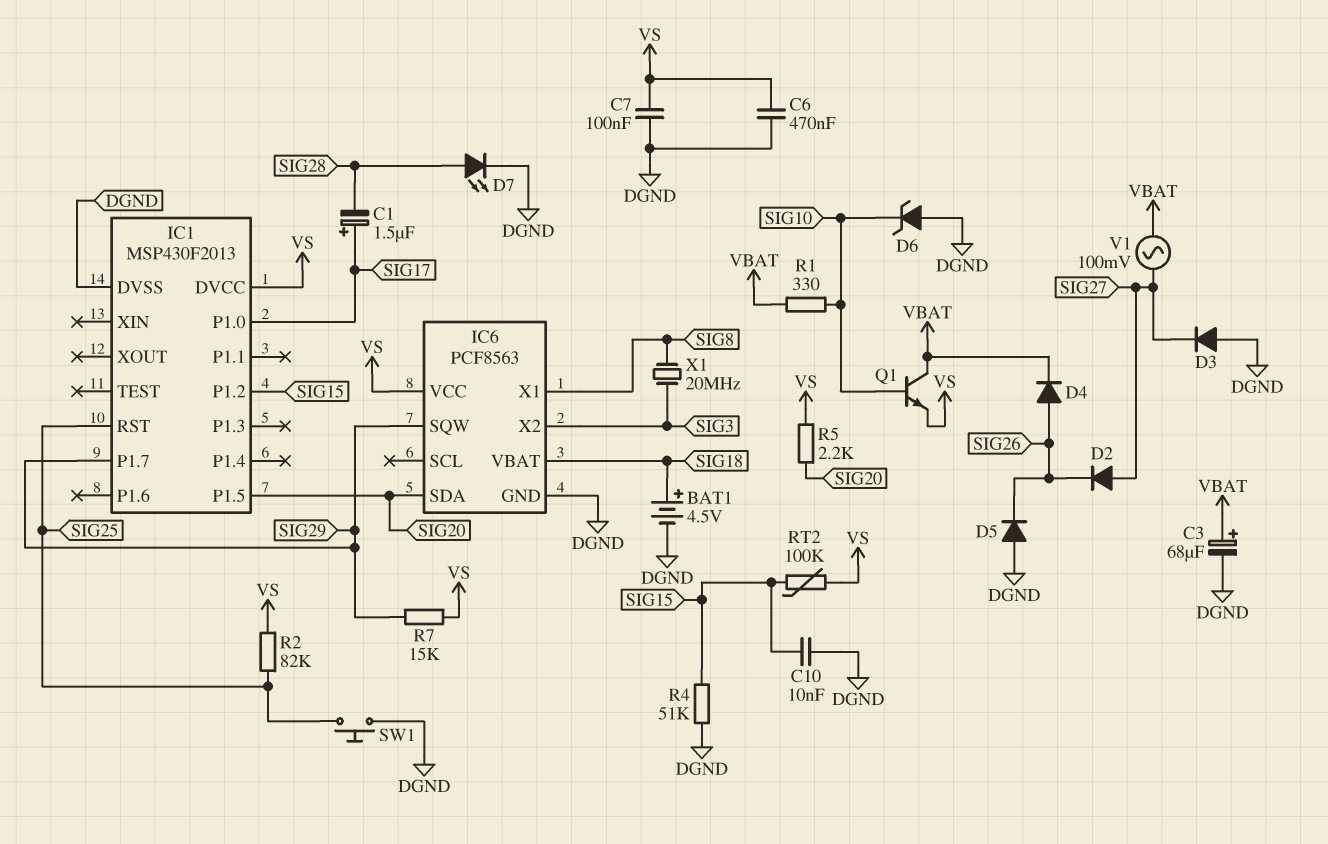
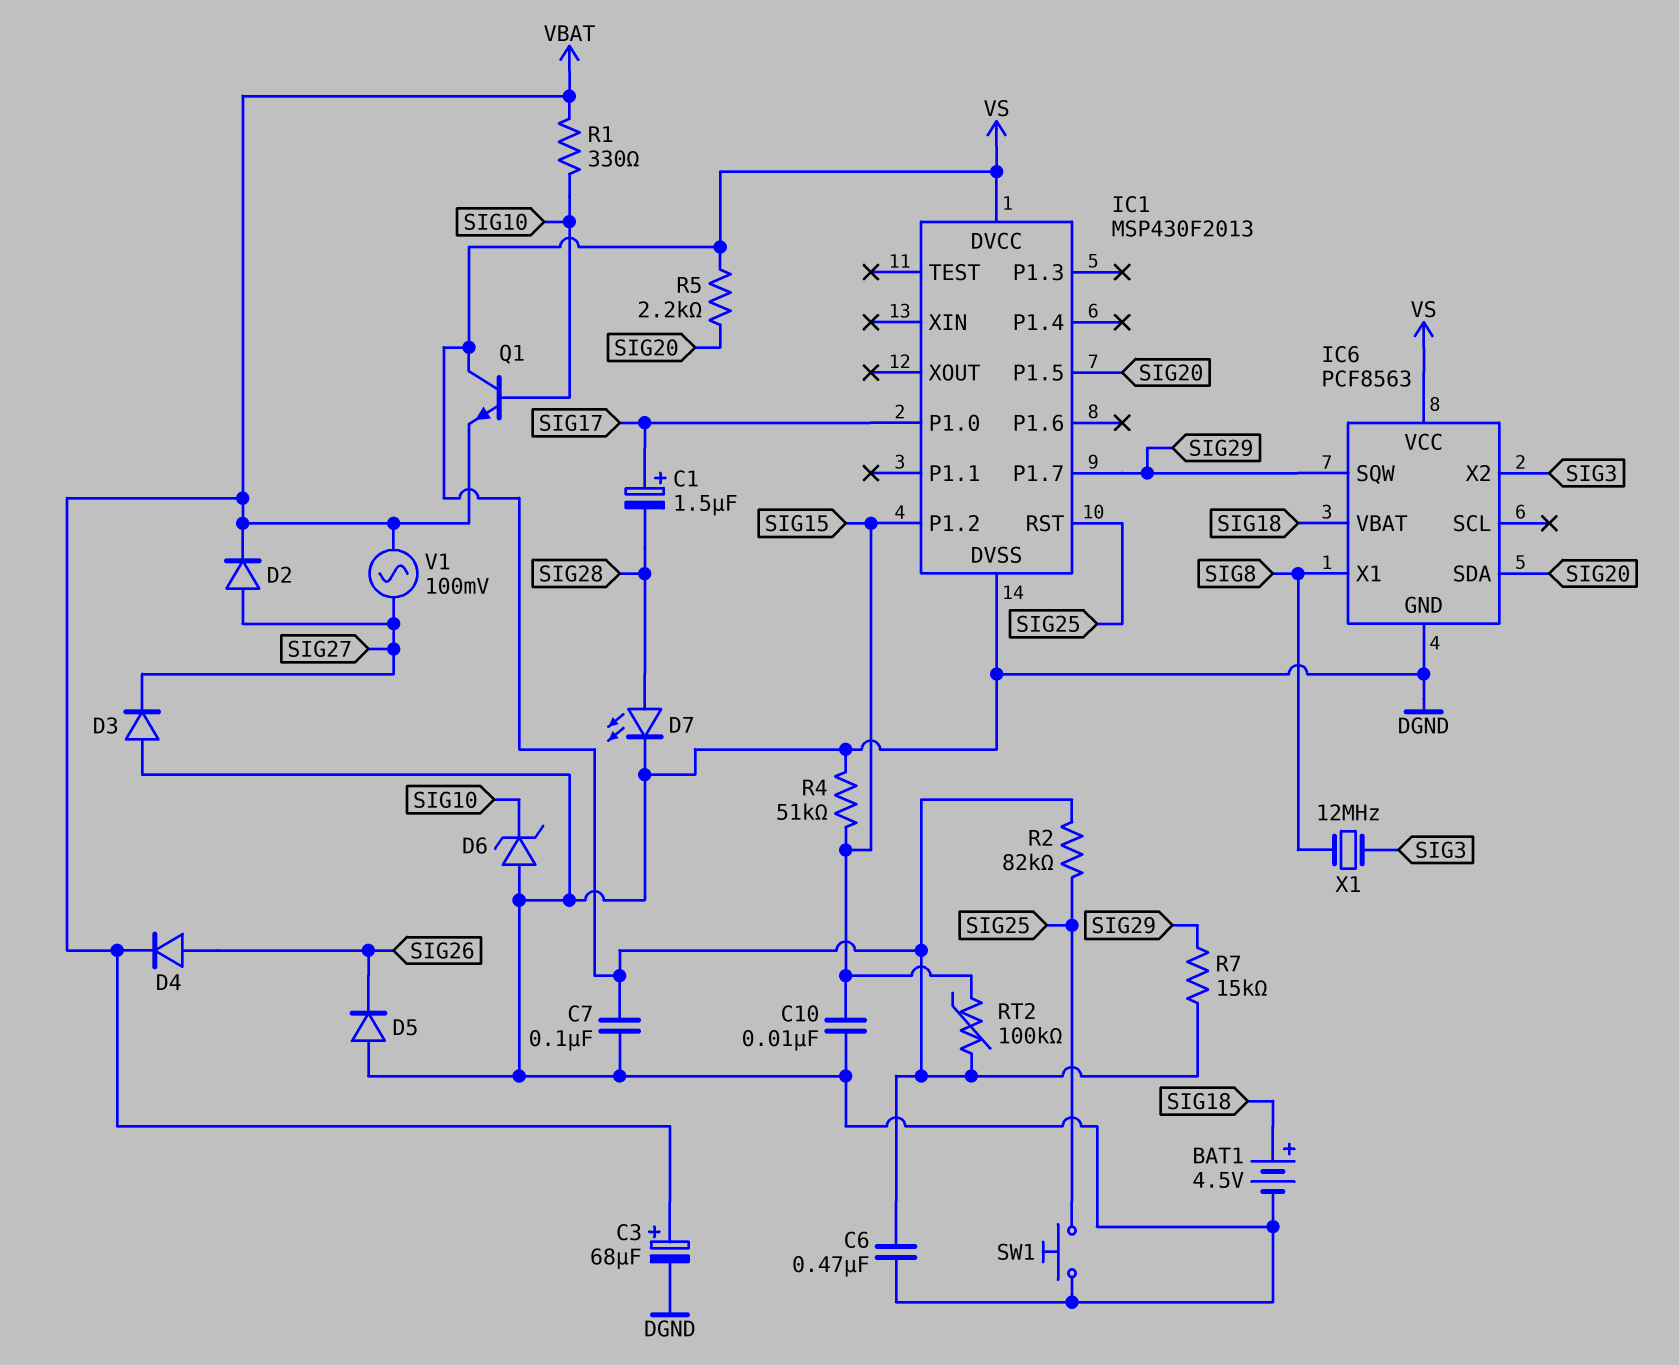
D2: diode (A SIG27, K SIG26) -> diode (A SIG27, K VBAT)
Q1: NPN (B SIG10, C VBAT, E VS) -> NPN (B SIG10, C VS, E VBAT)
X1: 20MHz (SIG3, SIG8) -> 12MHz (SIG3, SIG8)

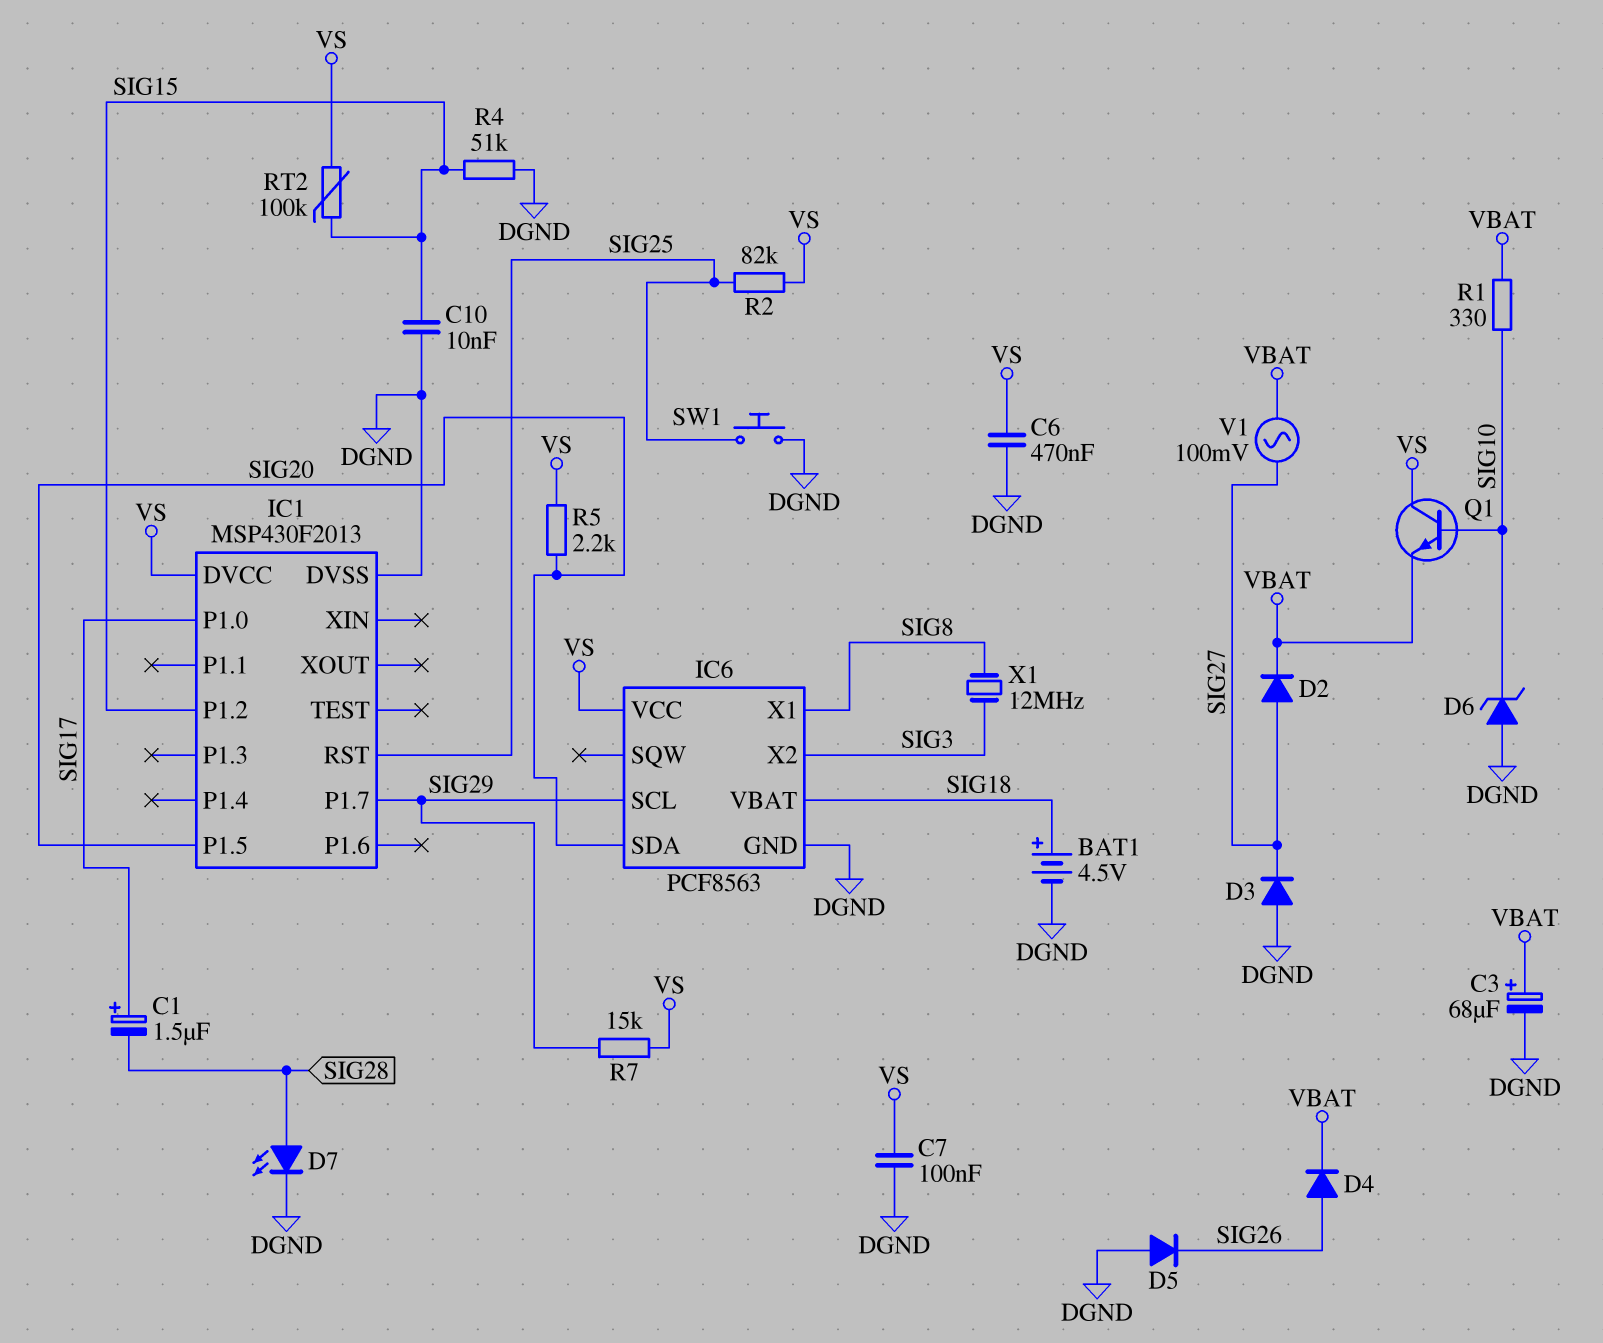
IC6 pin SCL: none -> SIG29
IC6 pin SQW: SIG29 -> none

